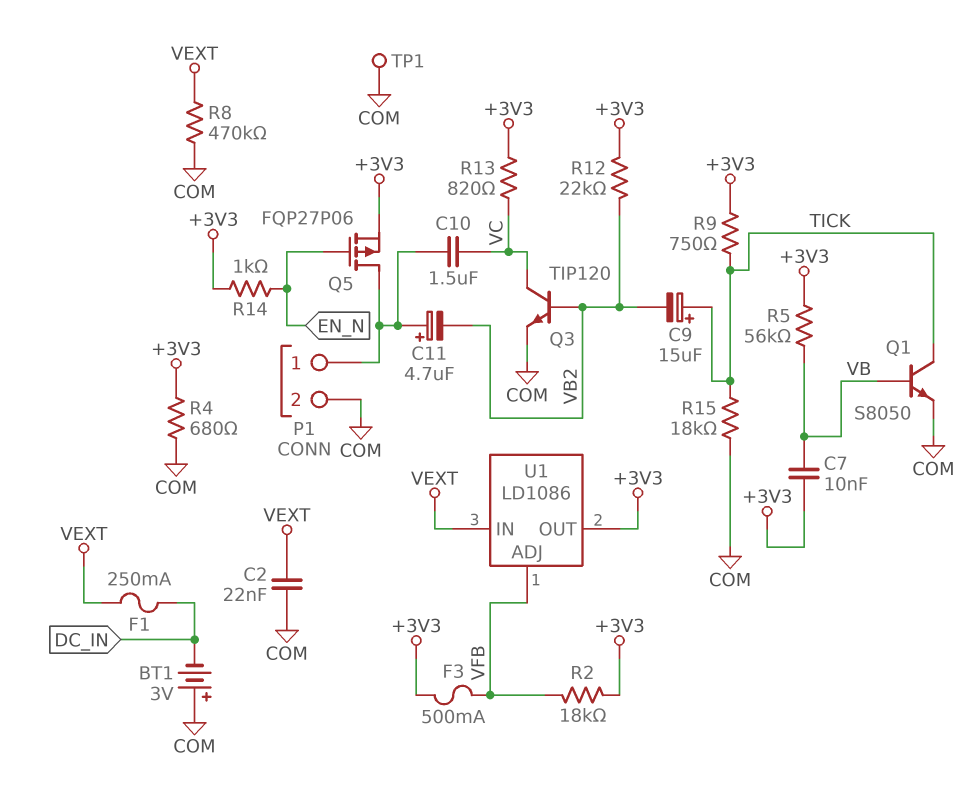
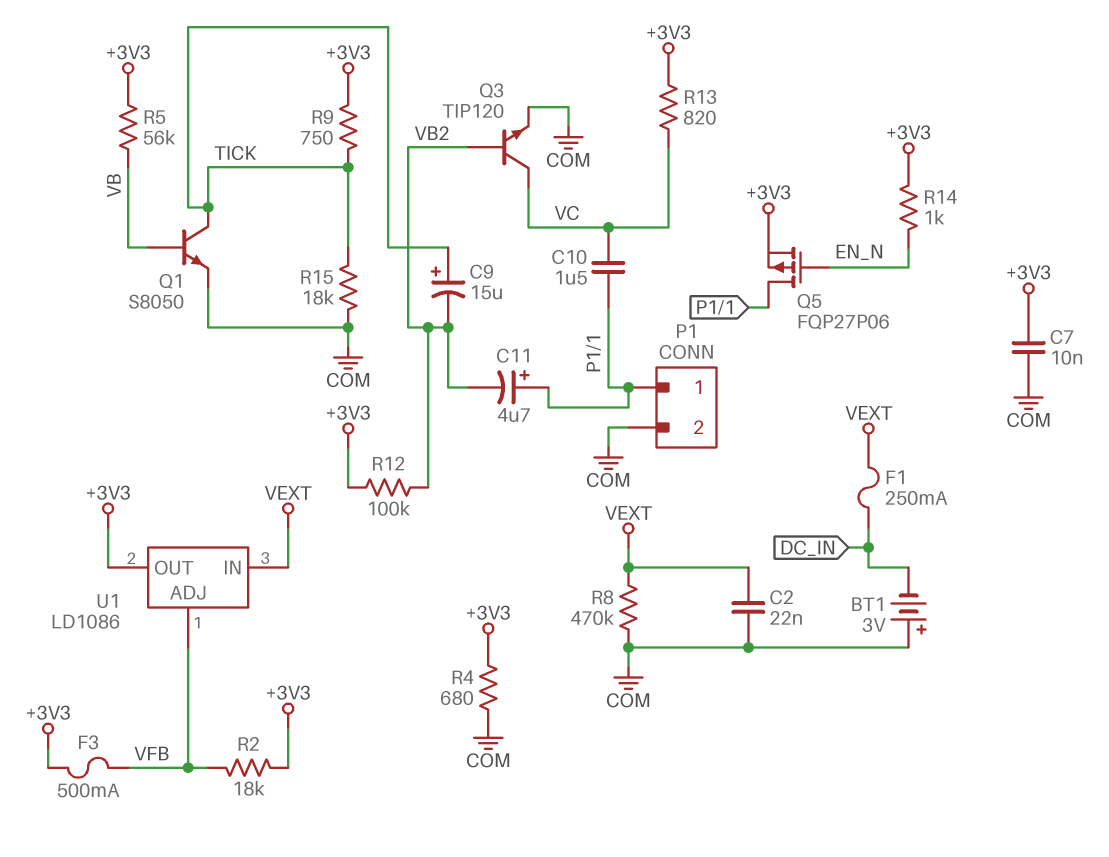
C7: 10nF (+3V3, VB) -> 10nF (+3V3, COM)
R12: 22k (+3V3, VB2) -> 100k (+3V3, VB2)
TP1: test point (COM) -> none

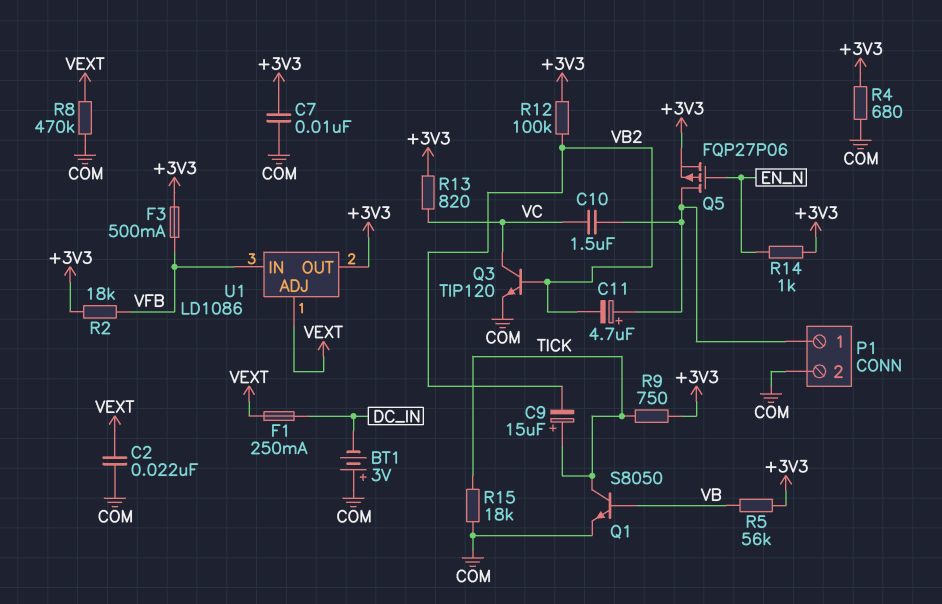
U1 pin ADJ: VFB -> VEXT
U1 pin IN: VEXT -> VFB

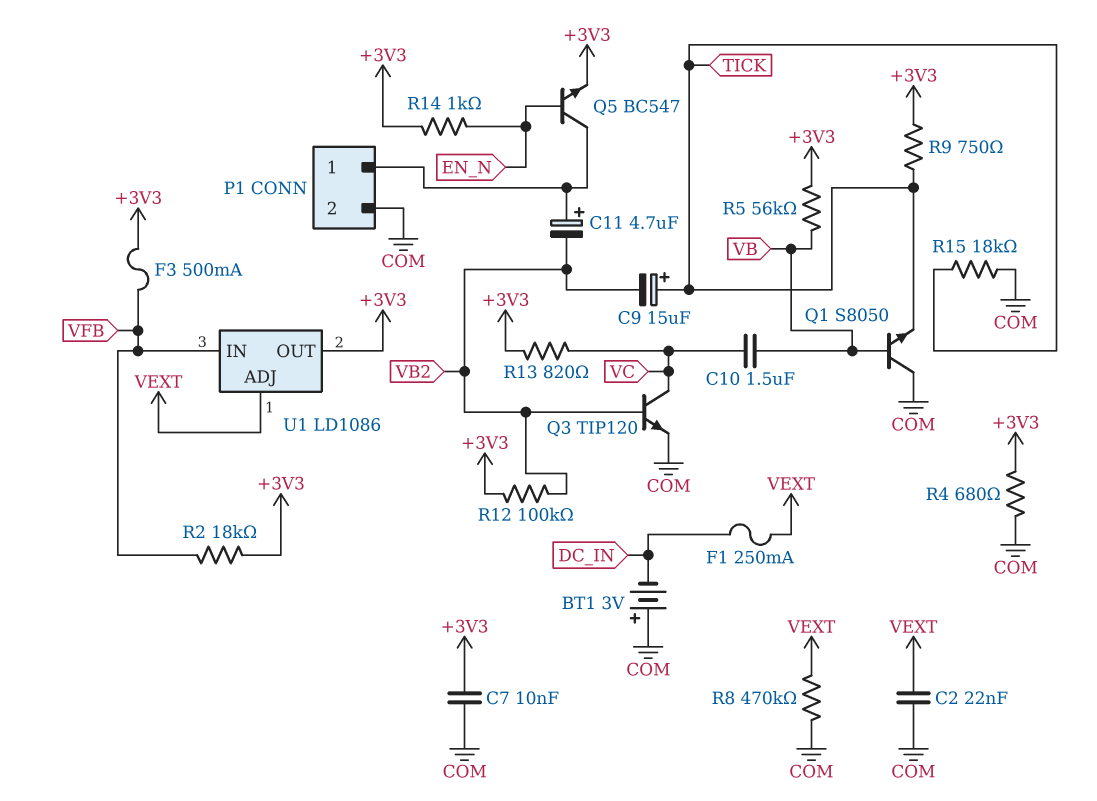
C10: 1.5uF (P1/1, VC) -> 1.5uF (VB, VC)
Q1: NPN S8050 (B VB, C TICK, E COM) -> NPN S8050 (B VB, C COM, E TICK)
Q5: PMOS FQP27P06 (G EN_N, D P1/1, S +3V3) -> NPN BC547 (B EN_N, C P1/1, E +3V3)

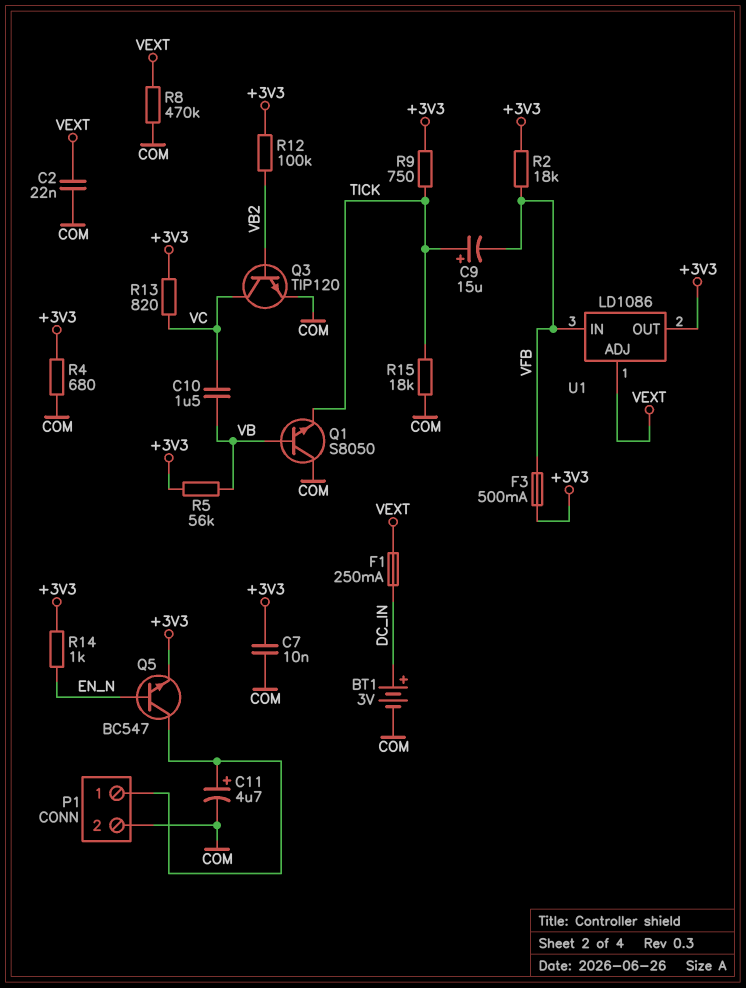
BT1: 3V (plus COM, minus DC_IN) -> 3V (plus DC_IN, minus COM)
C9: 15uF (plus TICK, minus VB2) -> 15uF (plus TICK, minus VFB)
C11: 4.7uF (plus P1/1, minus VB2) -> 4.7uF (plus P1/1, minus COM)

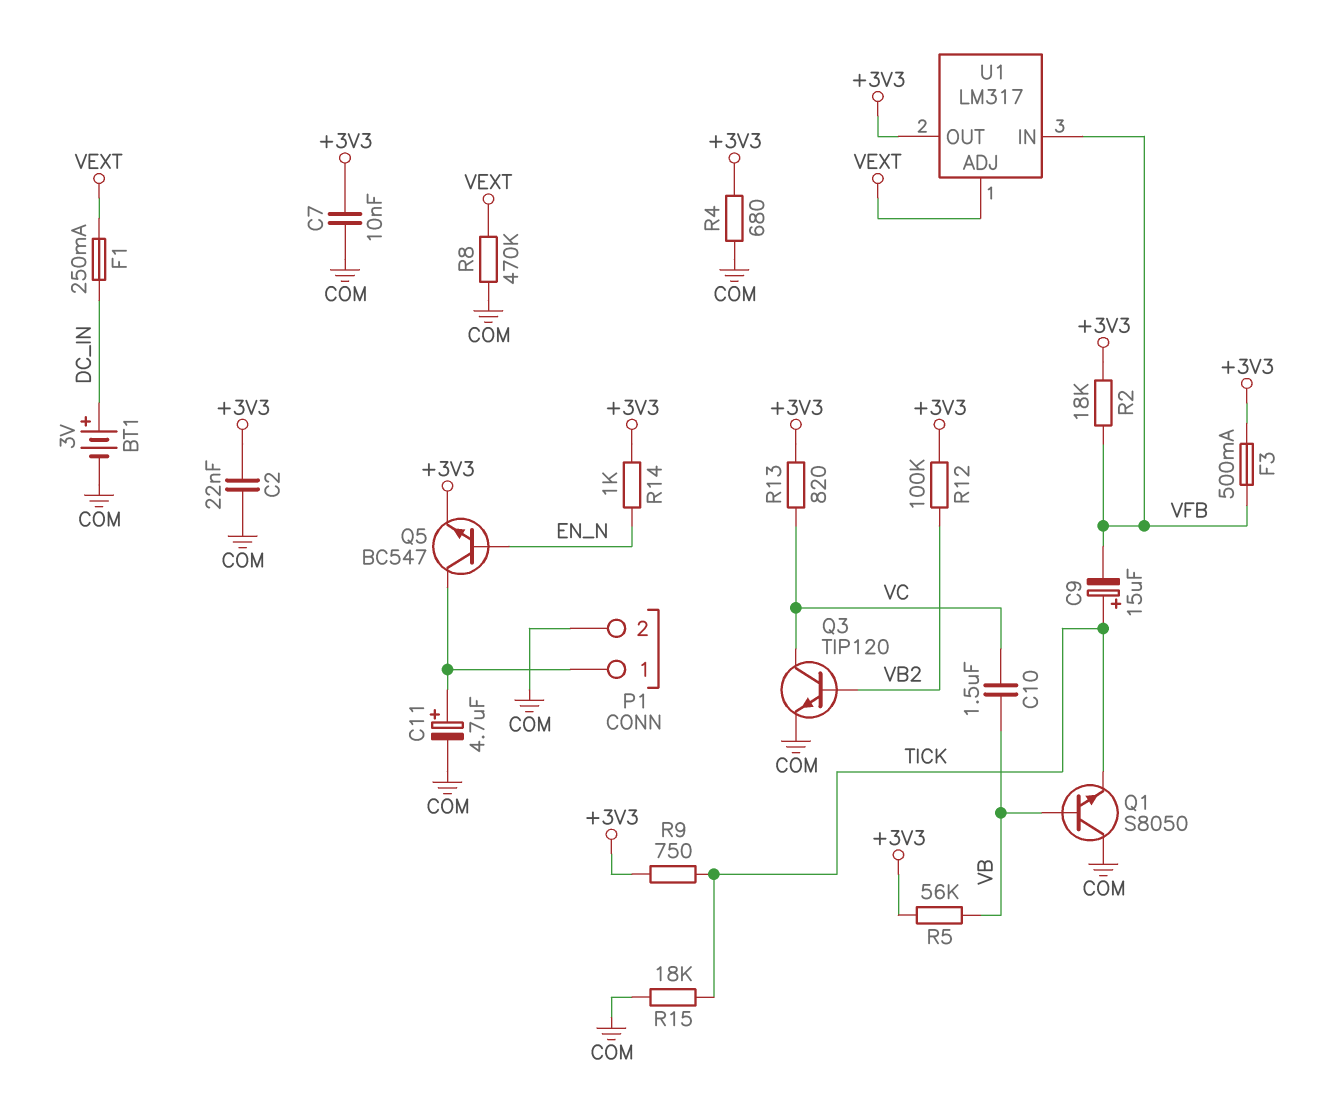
C2: 22nF (COM, VEXT) -> 22nF (+3V3, COM)
U1: LD1086 -> LM317

